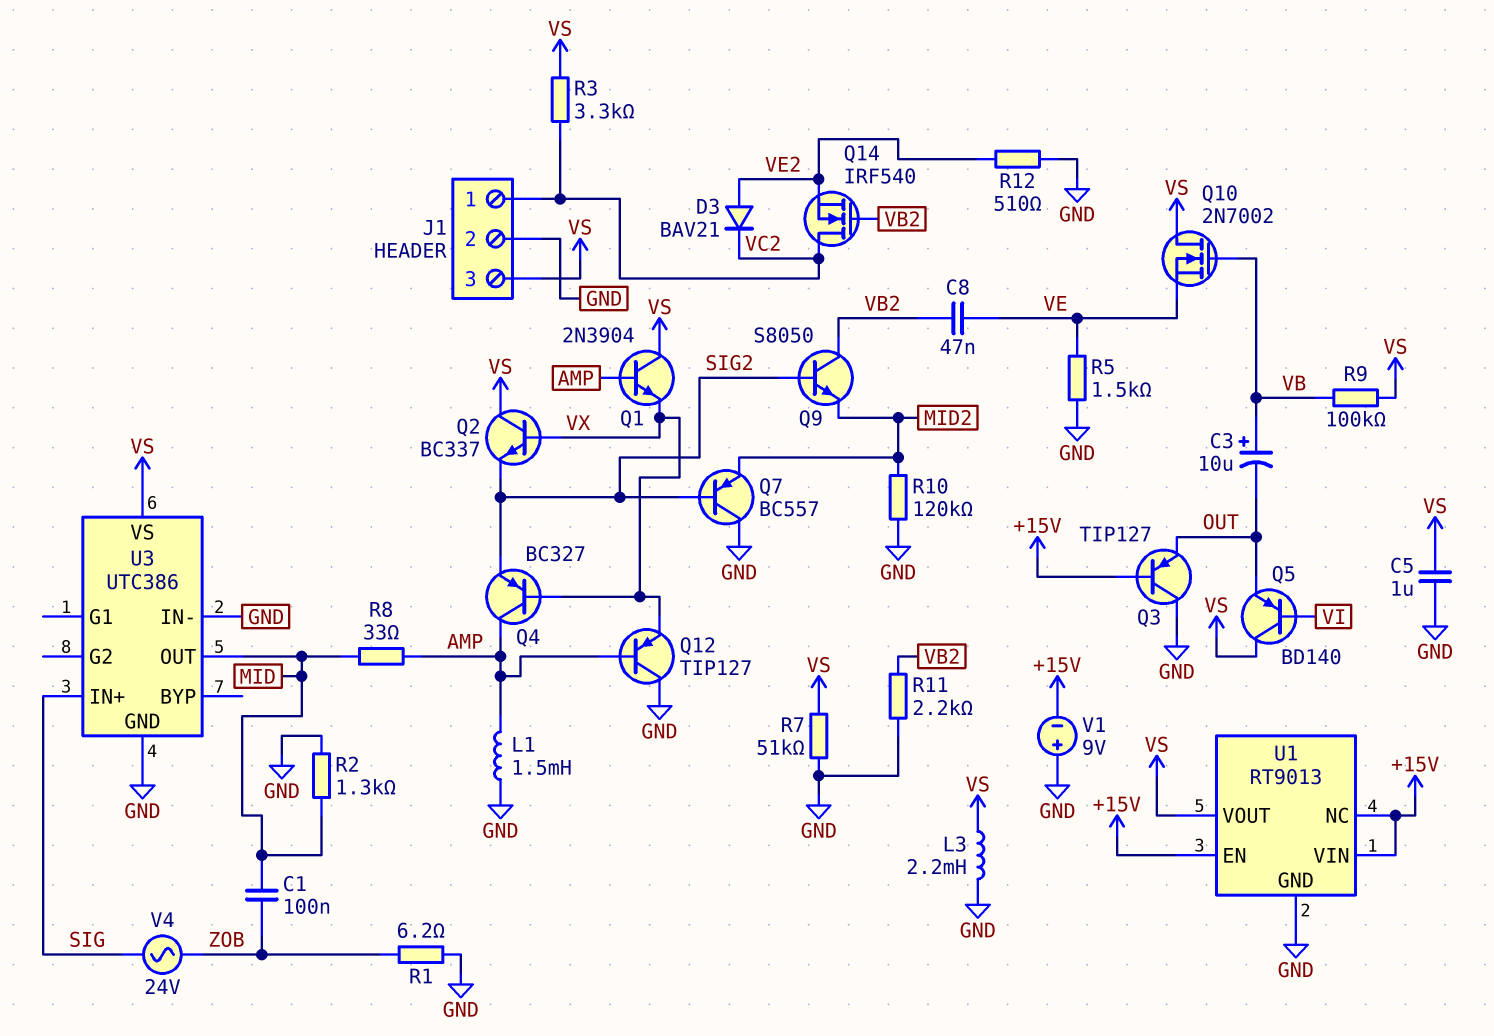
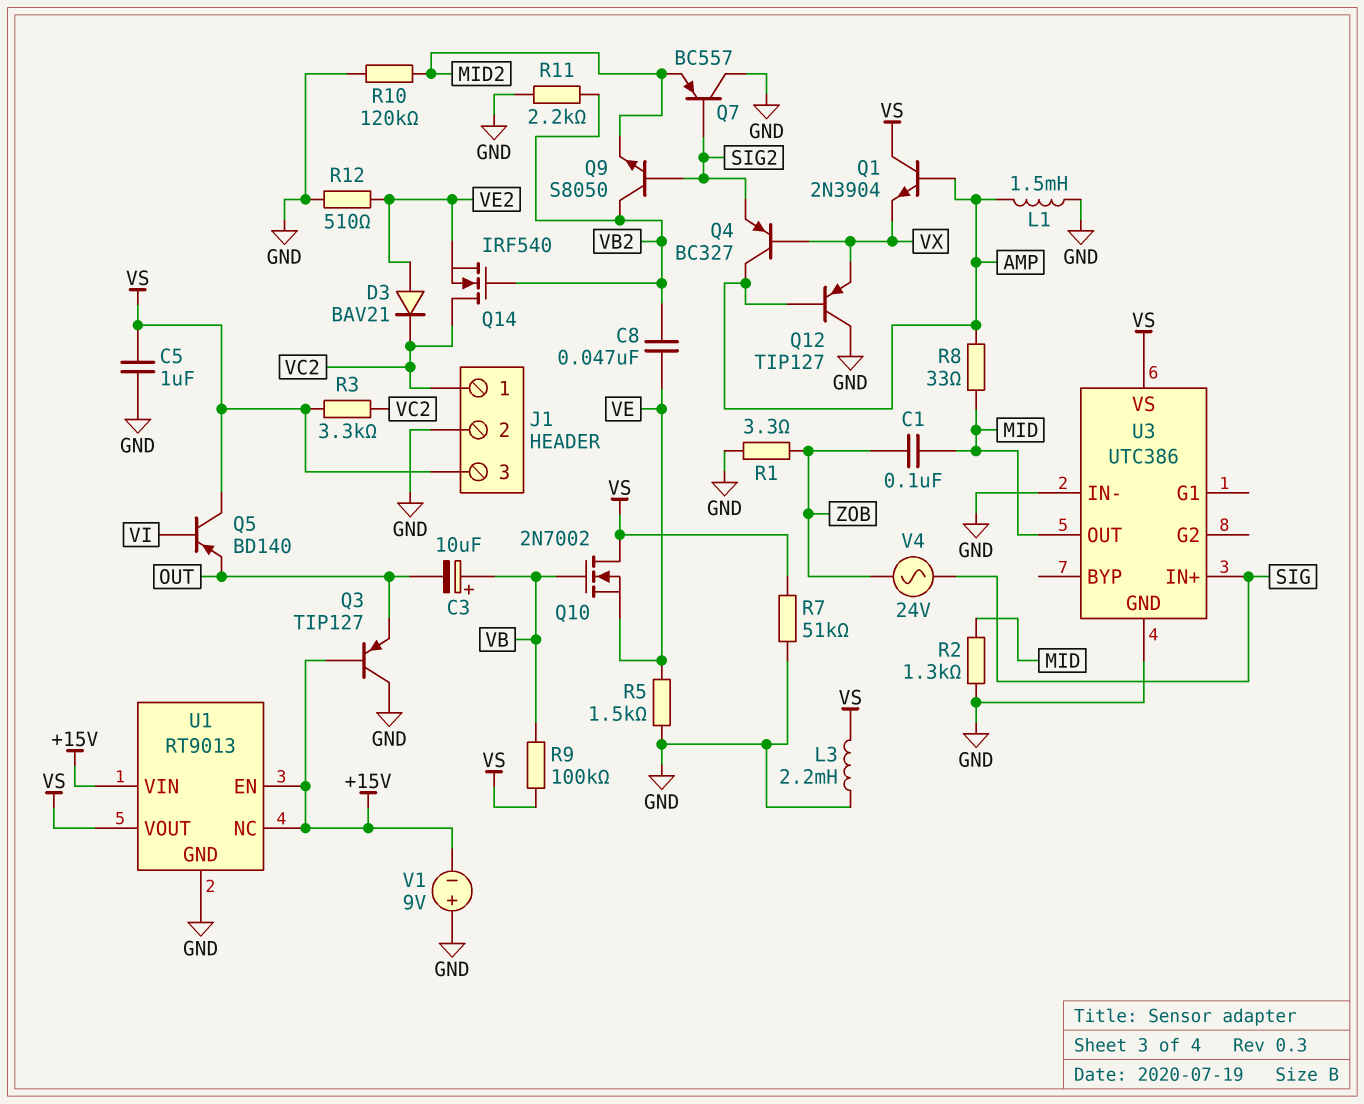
Q2: NPN BC337 (B VX, C VS, E SIG2) -> none
R1: 6.2 (GND, ZOB) -> 3.3 (GND, ZOB)

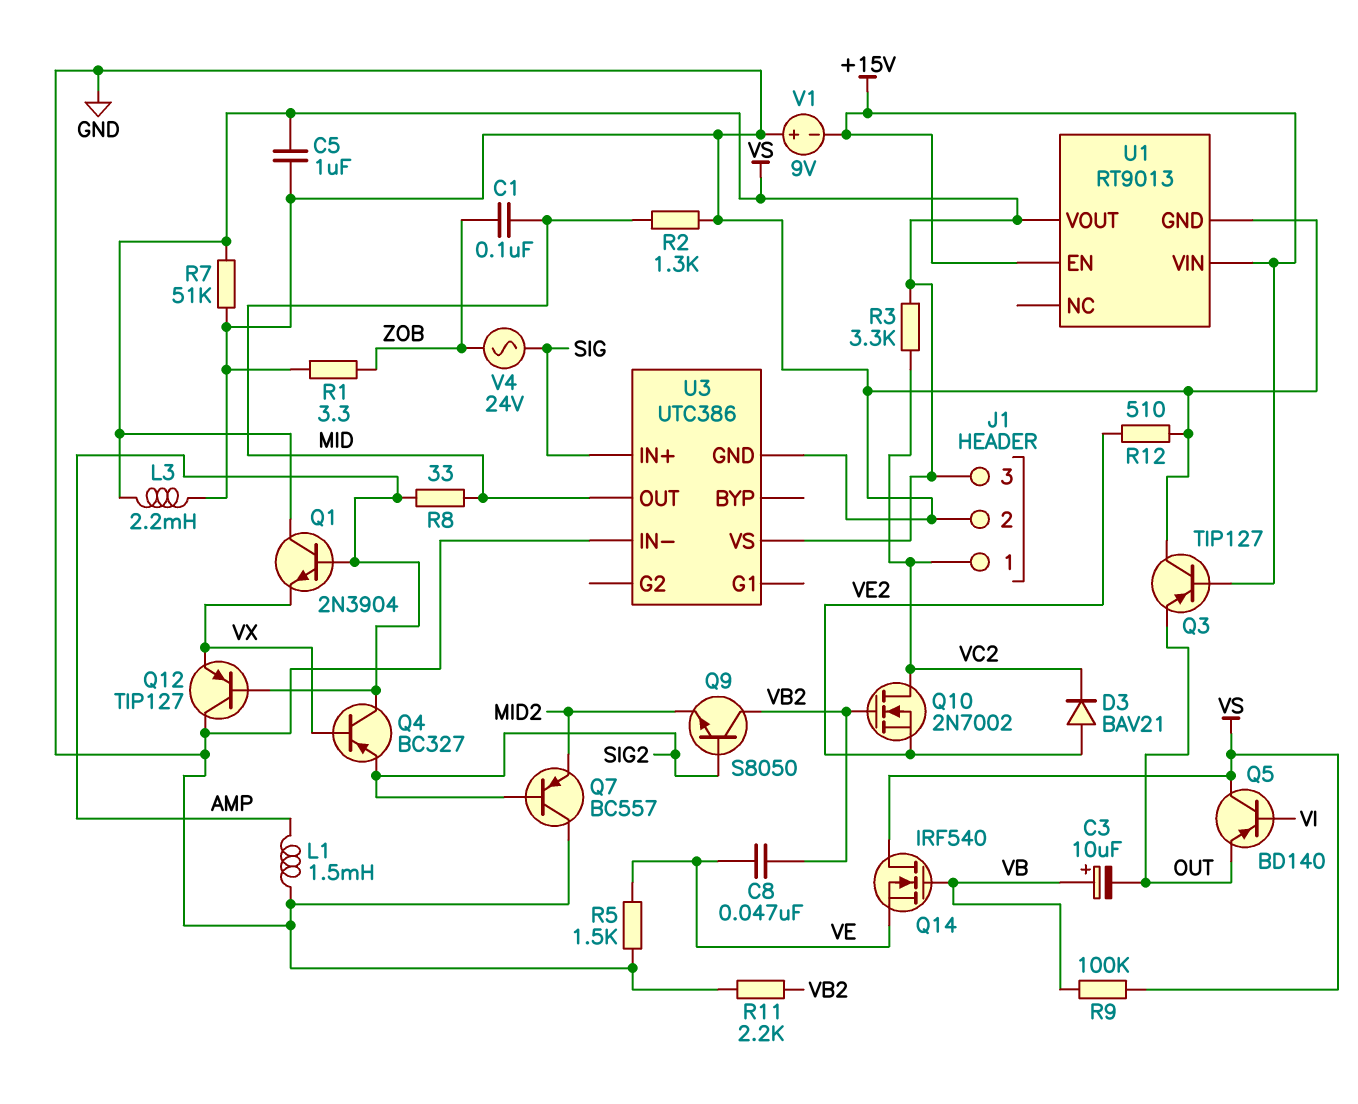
Q10: NMOS 2N7002 (G VB, D VS, S VE) -> NMOS 2N7002 (G VB2, D VC2, S VE2)
Q14: NMOS IRF540 (G VB2, D VC2, S VE2) -> NMOS IRF540 (G VB, D VS, S VE)
R10: 120k (GND, MID2) -> none
U1 pin NC: +15V -> none

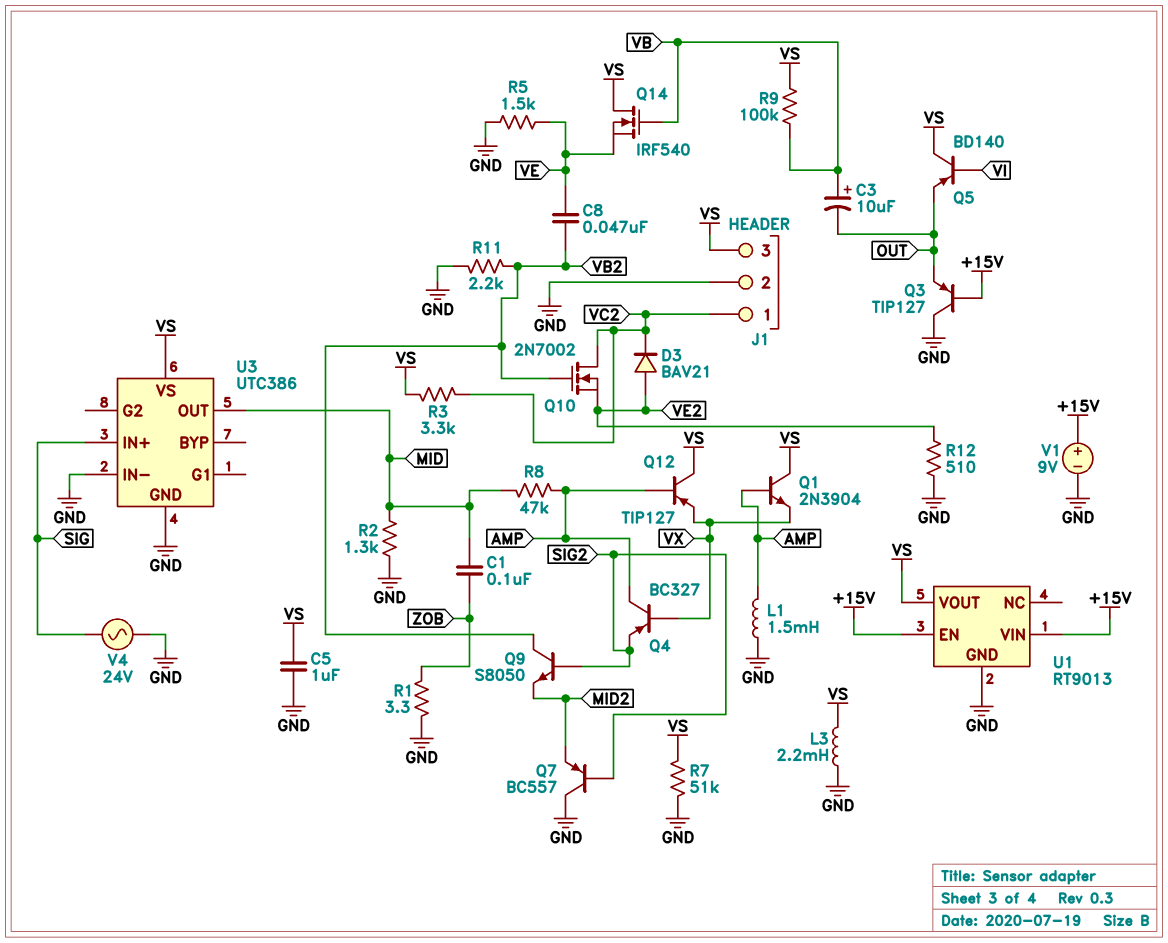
Q12: PNP TIP127 (B AMP, C GND, E VX) -> PNP TIP127 (B AMP, C VS, E VX)
R8: 33 (AMP, MID) -> 47k (AMP, MID)
V1: 9V (plus GND, minus +15V) -> 9V (plus +15V, minus GND)
V4: AC 24V (SIG, ZOB) -> AC 24V (GND, SIG)

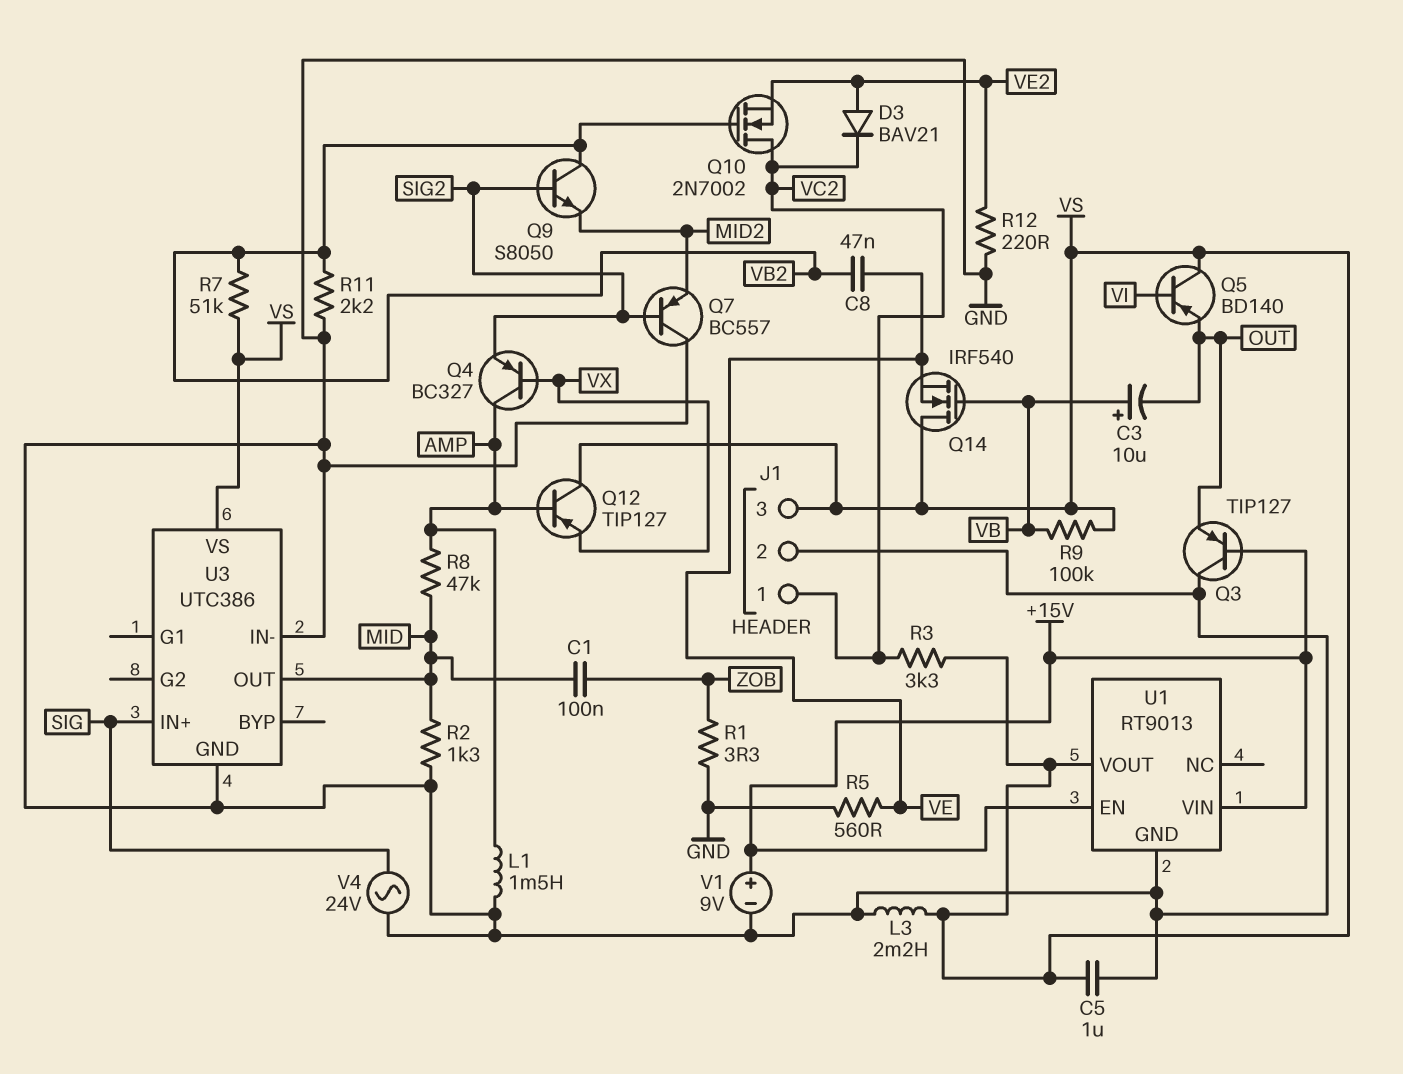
Q1: NPN 2N3904 (B AMP, C VS, E VX) -> none
R5: 1.5k (GND, VE) -> 560 (GND, VE)
R7: 51k (GND, VS) -> 51k (VB2, VS)
R12: 510 (GND, VE2) -> 220 (GND, VE2)

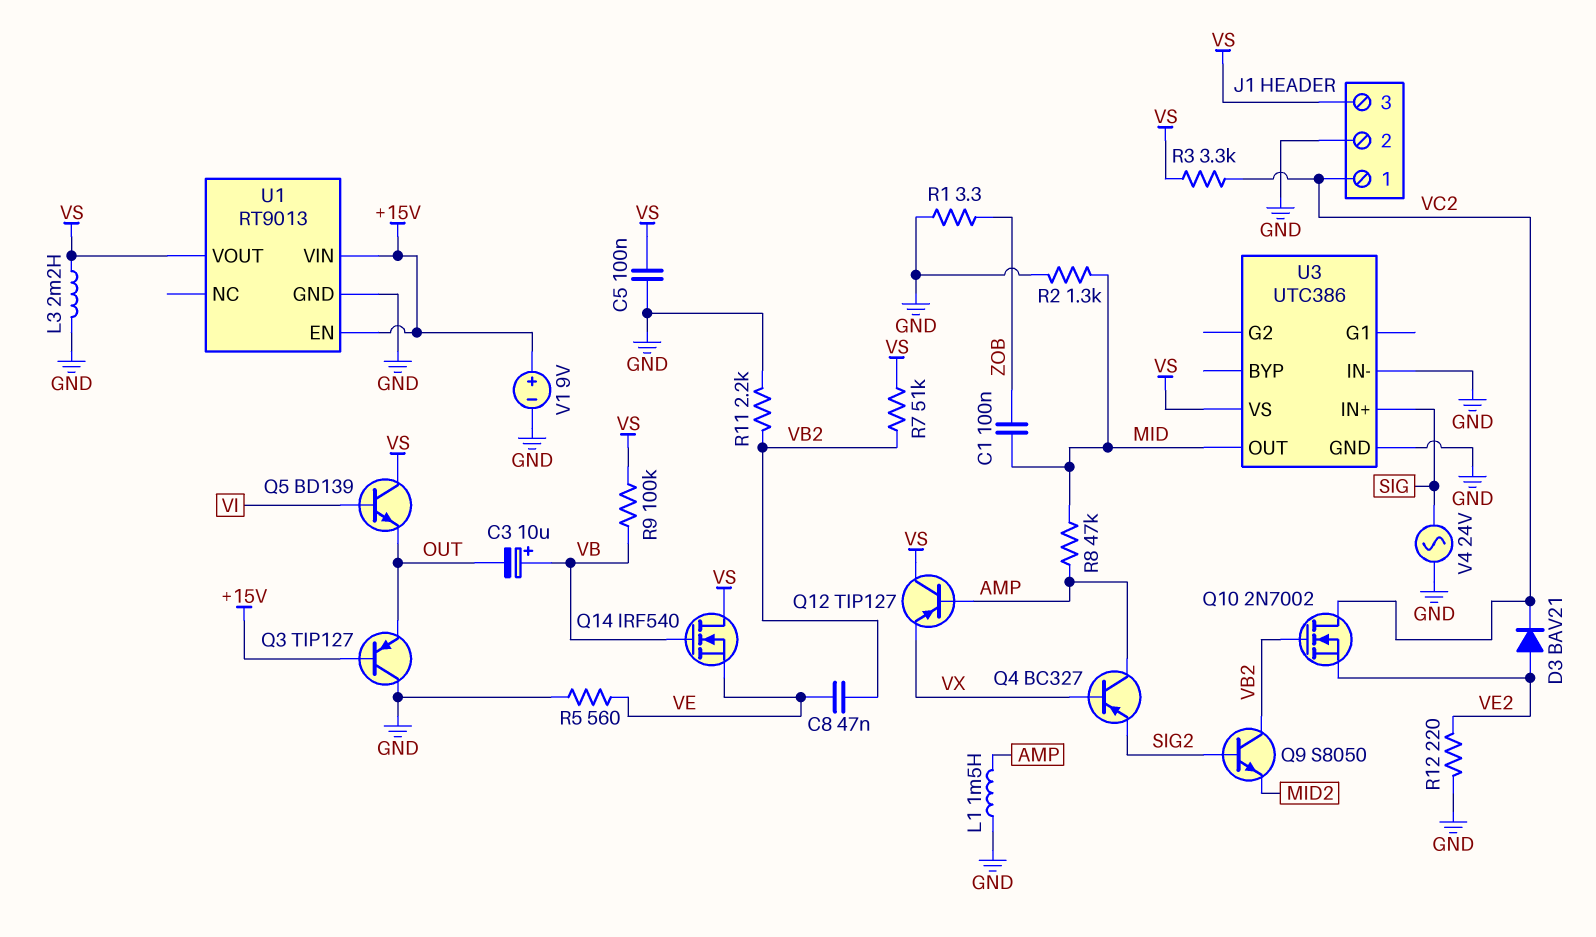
C5: 1uF (GND, VS) -> 100nF (GND, VS)
Q5: PNP BD140 (B VI, C VS, E OUT) -> NPN BD139 (B VI, C VS, E OUT)
Q7: PNP BC557 (B SIG2, C GND, E MID2) -> none

